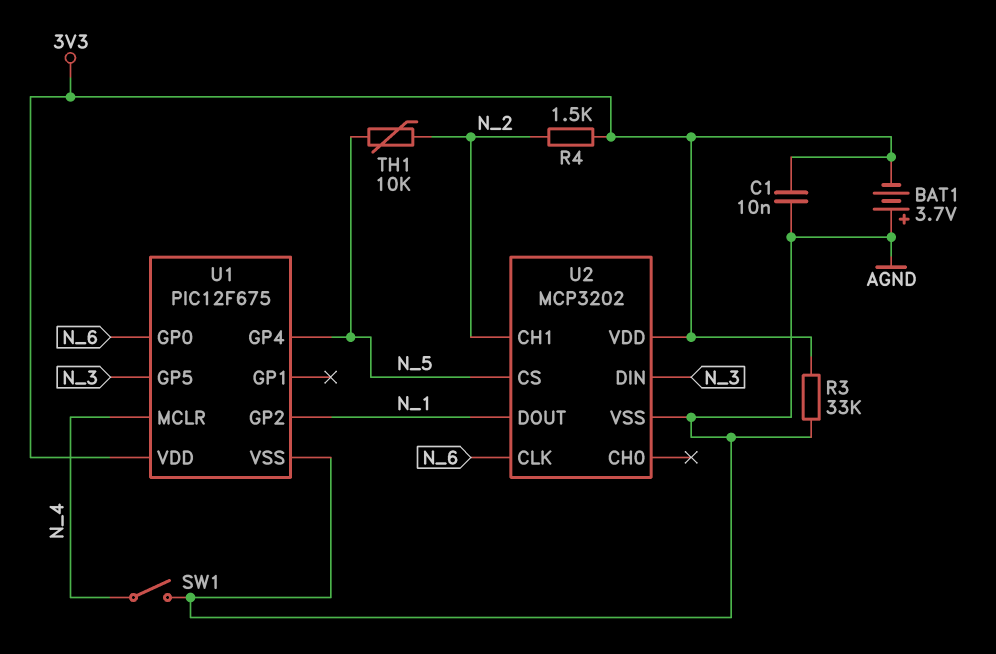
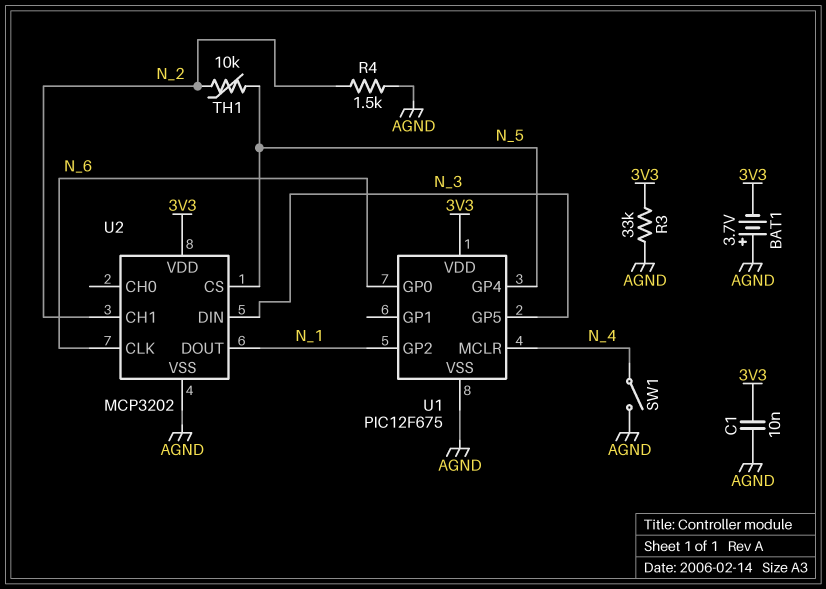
R4: 1.5k (3V3, N_2) -> 1.5k (AGND, N_2)

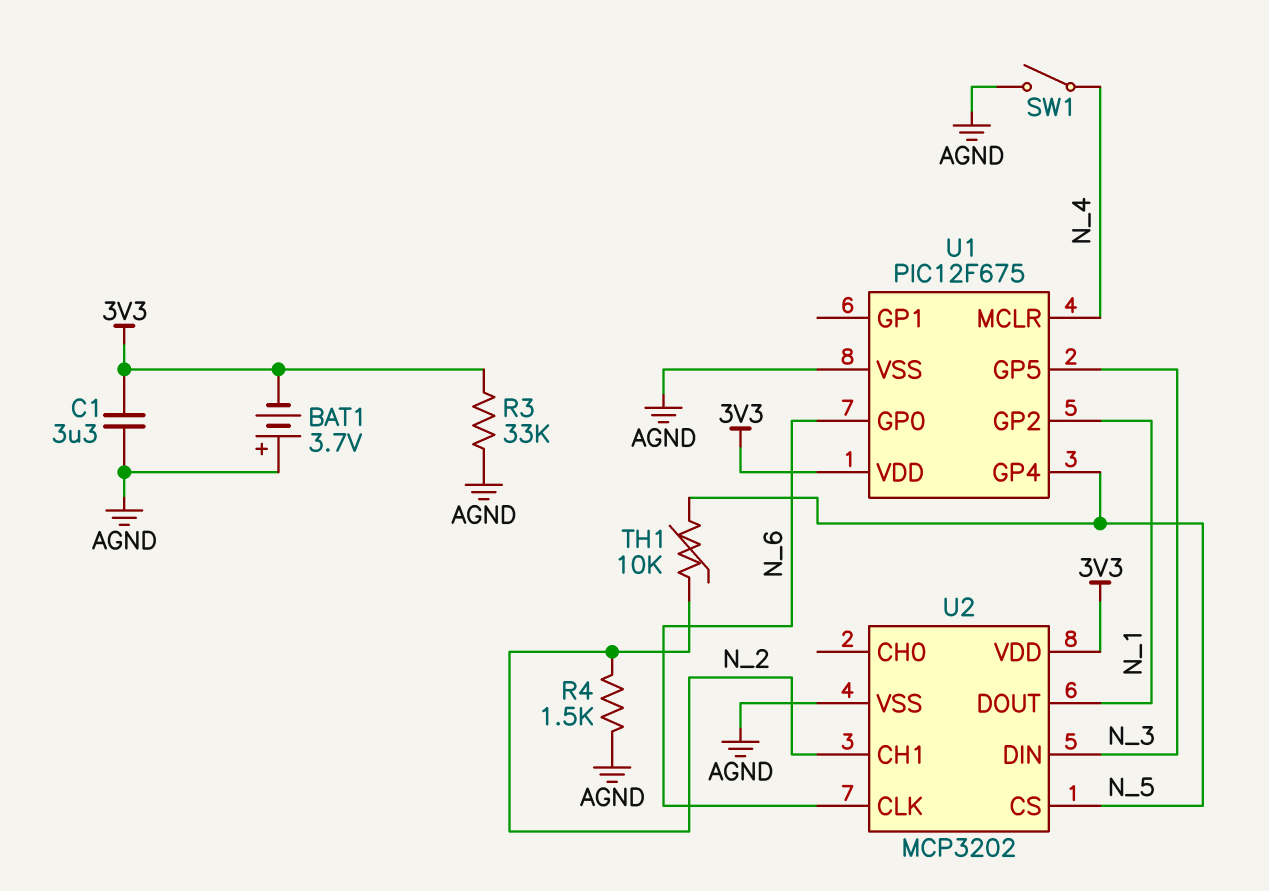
C1: 10nF (3V3, AGND) -> 3.3uF (3V3, AGND)

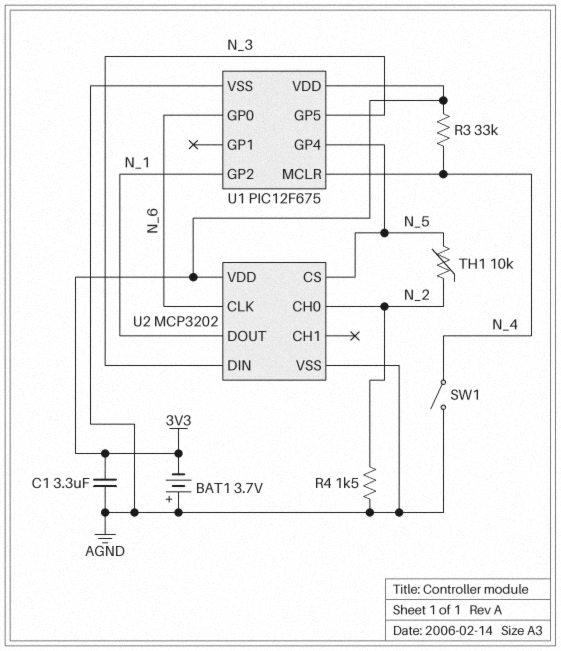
R3: 33k (3V3, AGND) -> 33k (3V3, N_4)
U2 pin CH0: none -> N_2
U2 pin CH1: N_2 -> none

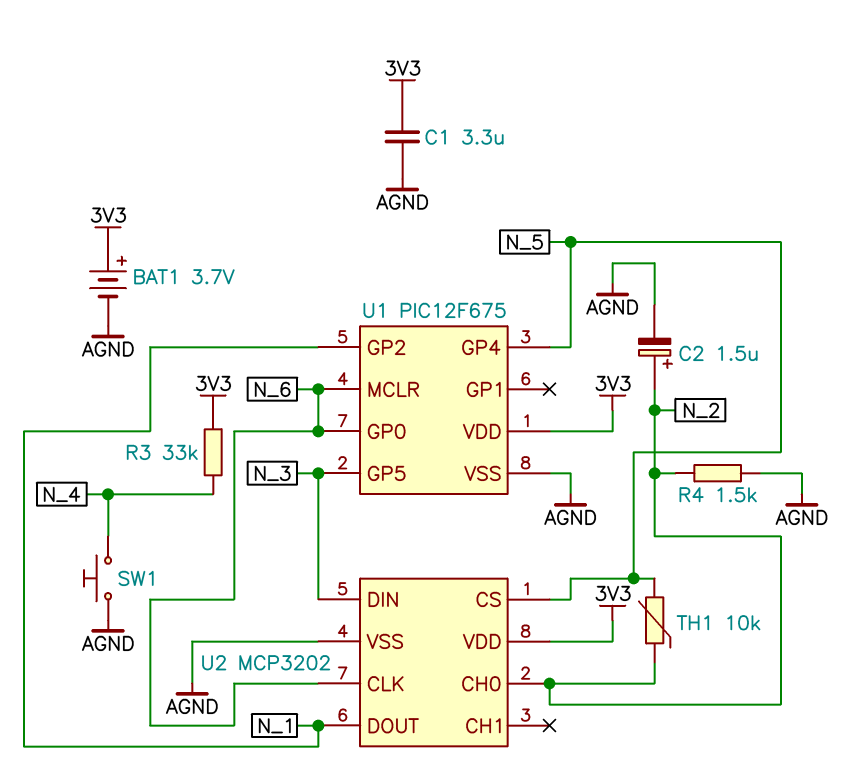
BAT1: 3.7V (plus AGND, minus 3V3) -> 3.7V (plus 3V3, minus AGND)
C2: none -> 1.5uF (plus N_2, minus AGND)
SW1: switch (AGND, N_4) -> button (AGND, N_4)
U1 pin MCLR: N_4 -> N_6

